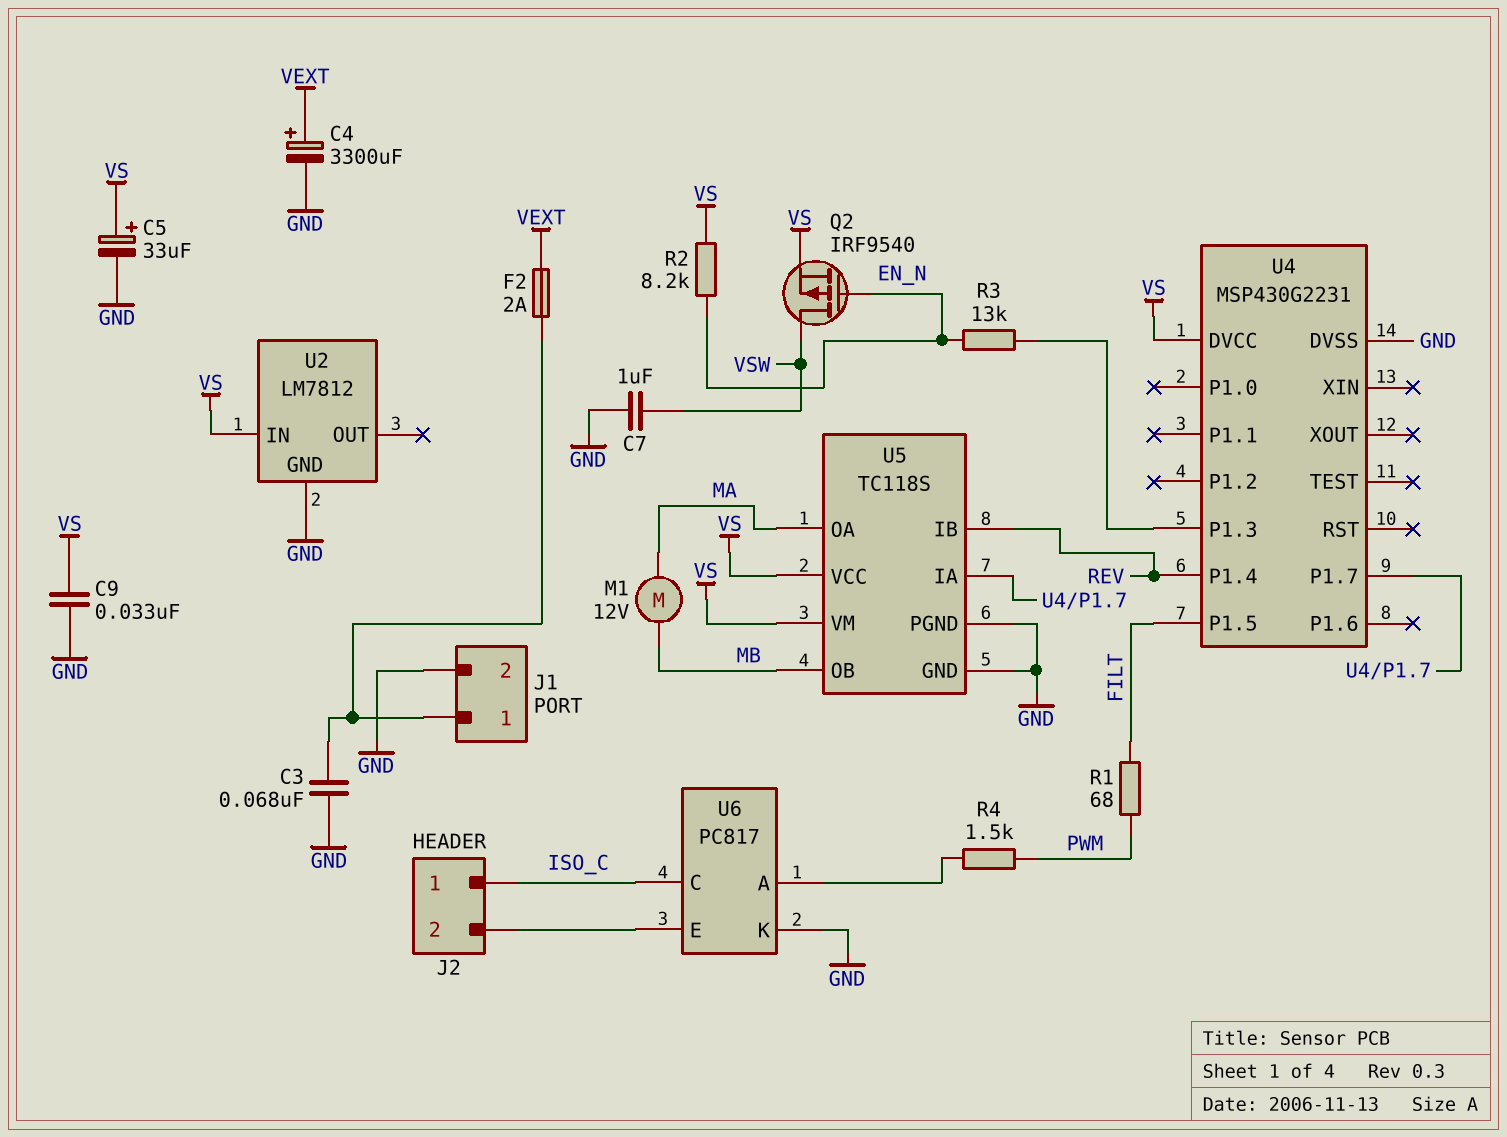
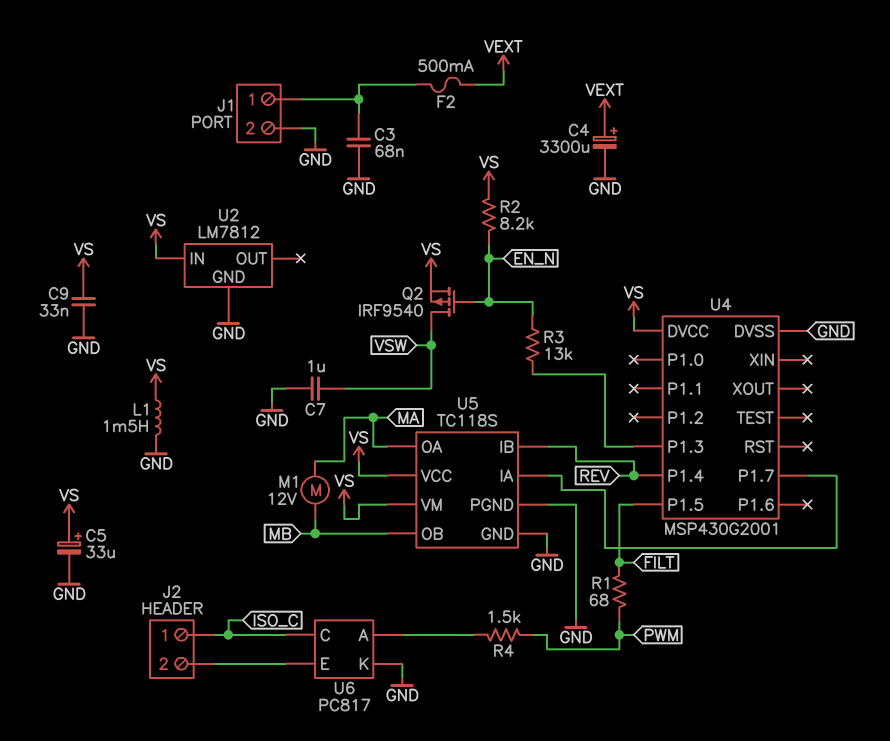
F2: 2A (J1/1, VEXT) -> 500mA (J1/1, VEXT)
L1: none -> 1.5mH (GND, VS)
U4: MSP430G2231 -> MSP430G2001

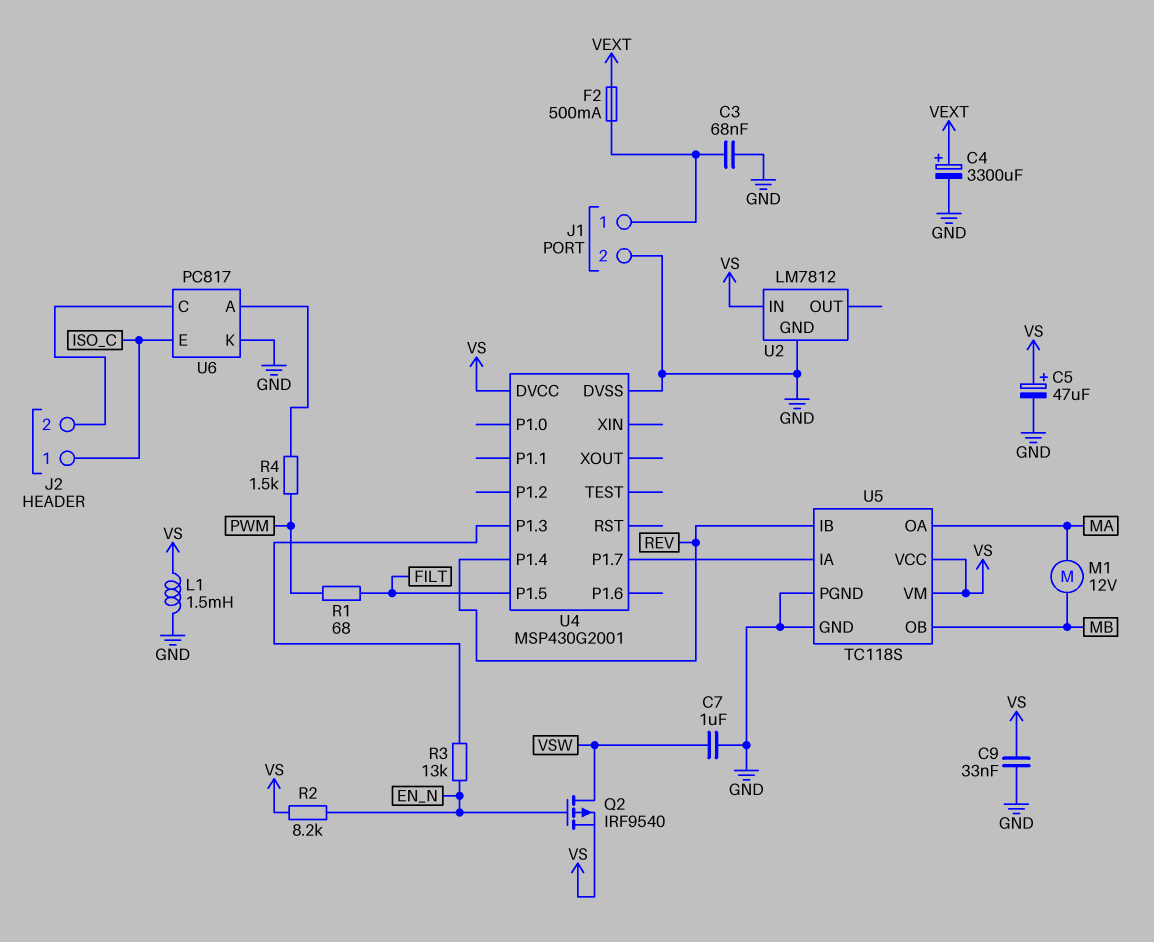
C5: 33uF (plus VS, minus GND) -> 47uF (plus VS, minus GND)
U6 pin C: ISO_C -> J2/2
U6 pin E: J2/2 -> ISO_C

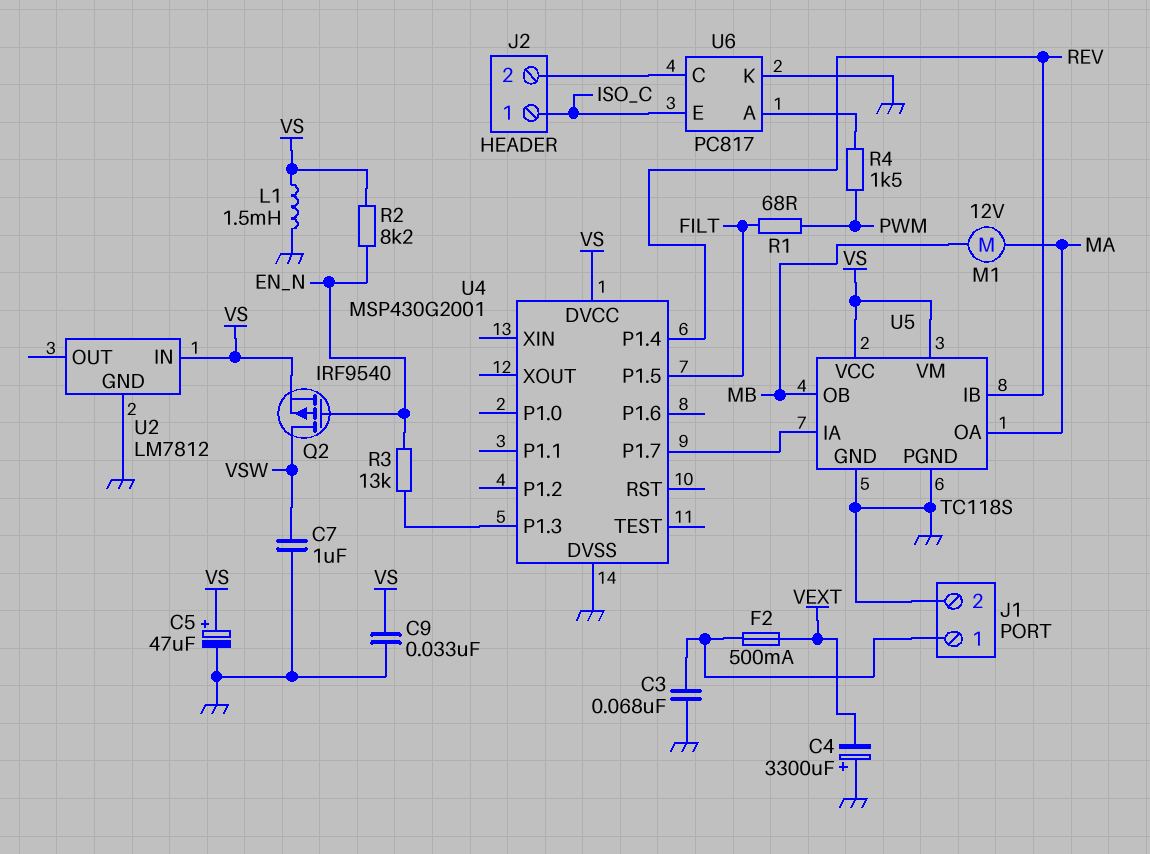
C4: 3300uF (plus VEXT, minus GND) -> 3300uF (plus GND, minus VEXT)

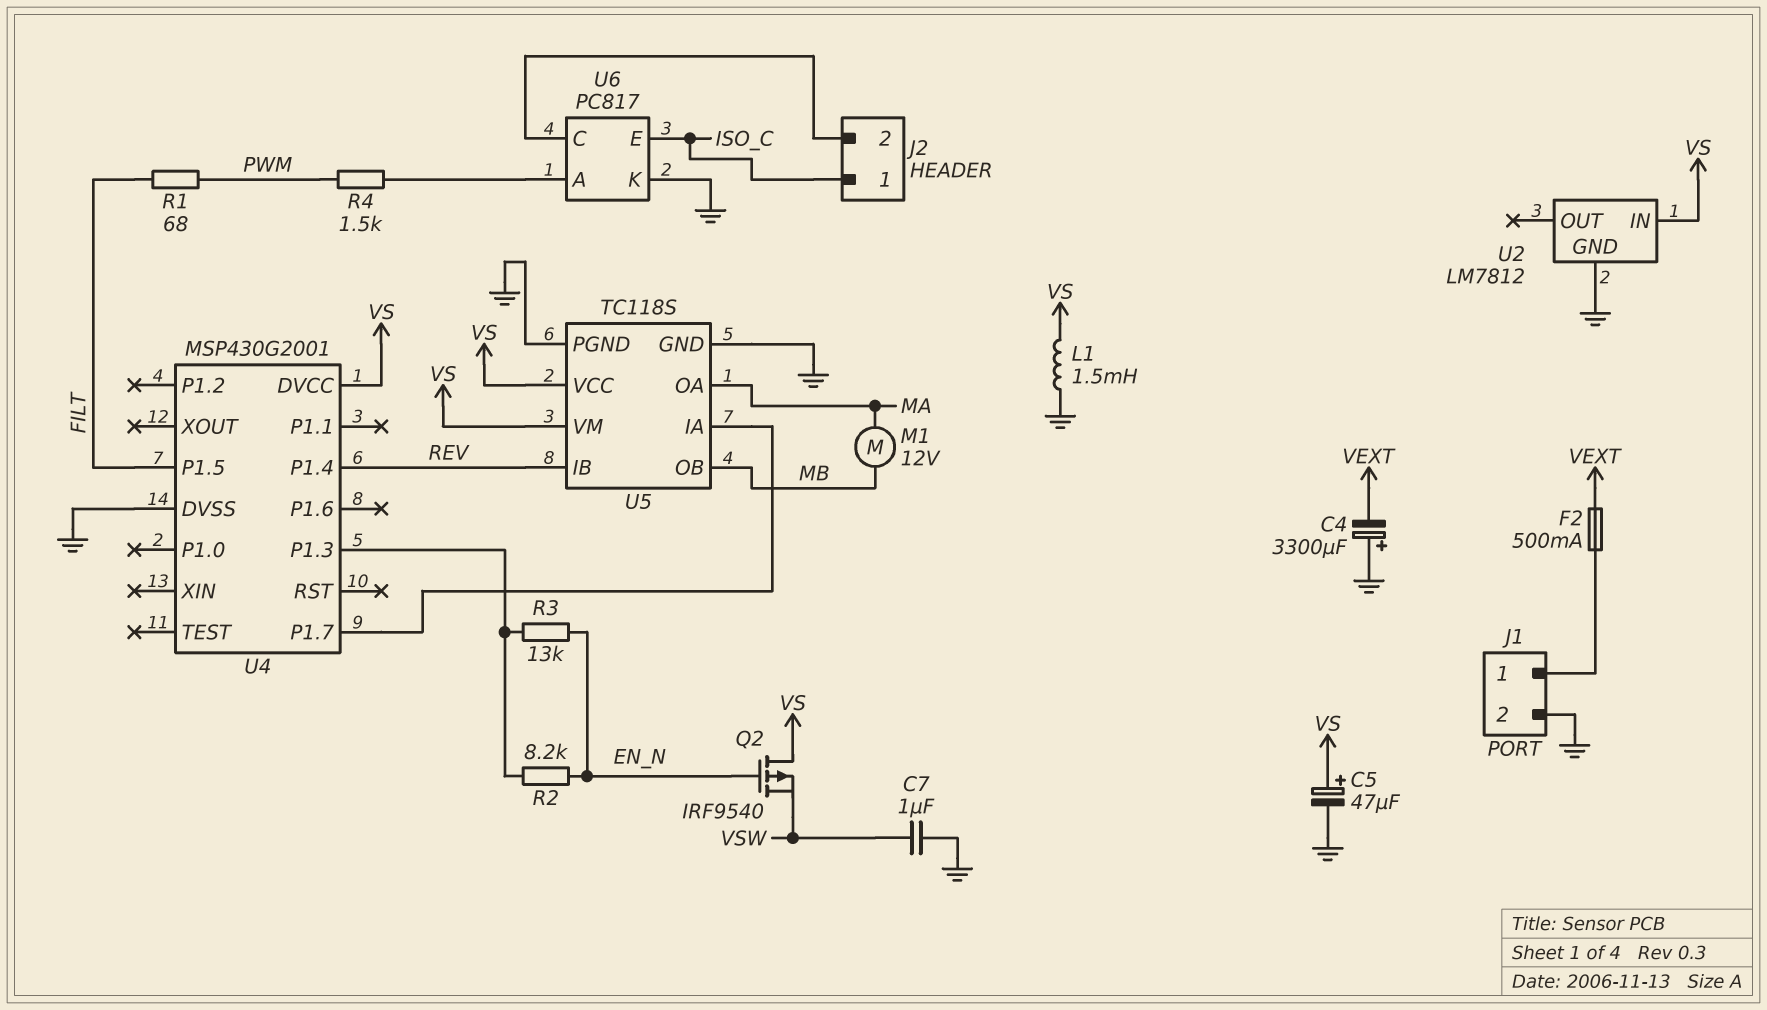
C3: 68nF (GND, J1/1) -> none
C9: 33nF (GND, VS) -> none
Q2: PMOS IRF9540 (G EN_N, D VSW, S VS) -> PMOS IRF9540 (G EN_N, D VS, S VSW)
R2: 8.2k (EN_N, VS) -> 8.2k (EN_N, U4/P1.3)

